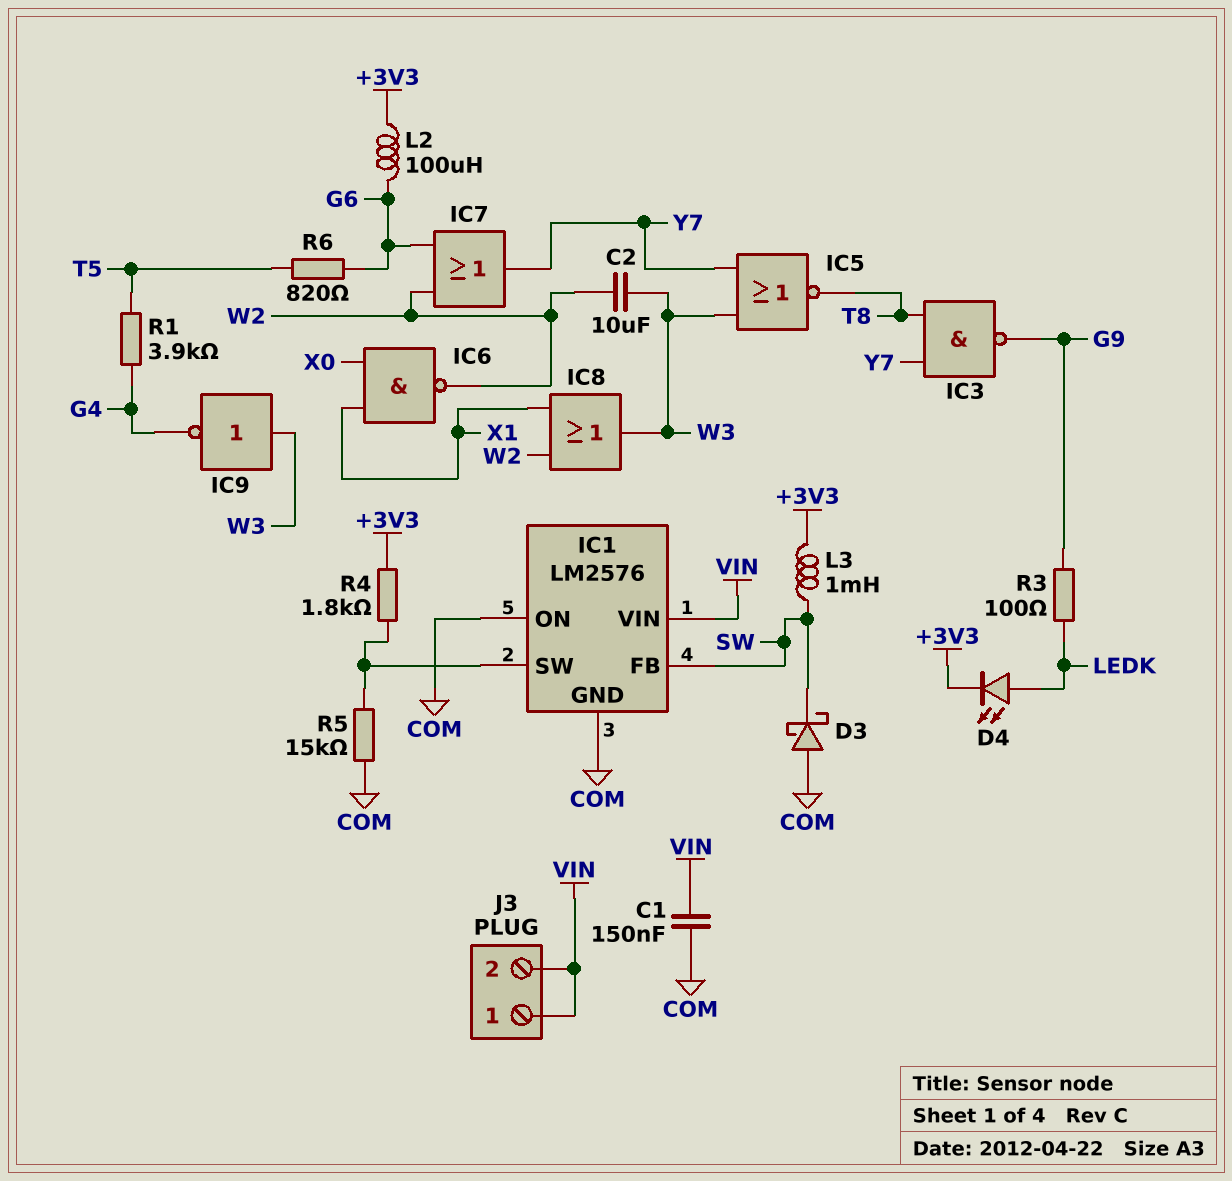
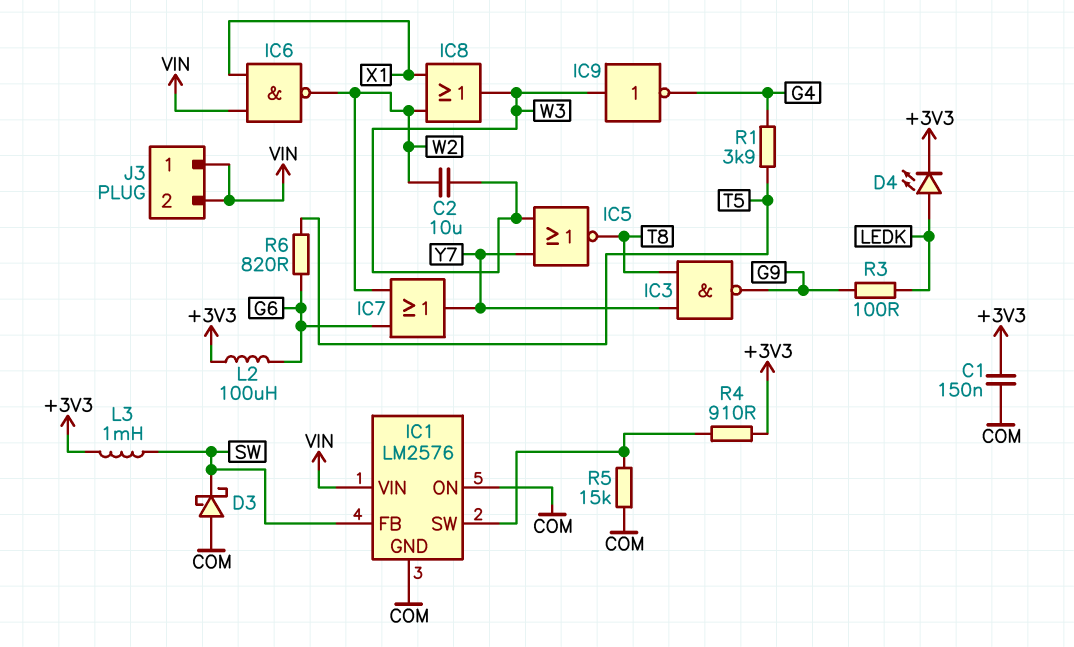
C1: 150nF (COM, VIN) -> 150nF (+3V3, COM)
IC6: NAND (in X0, in X1, out W2) -> NAND (in VIN, in X1, out W2)
R4: 1.8k (+3V3, IC1/SW) -> 910 (+3V3, IC1/SW)

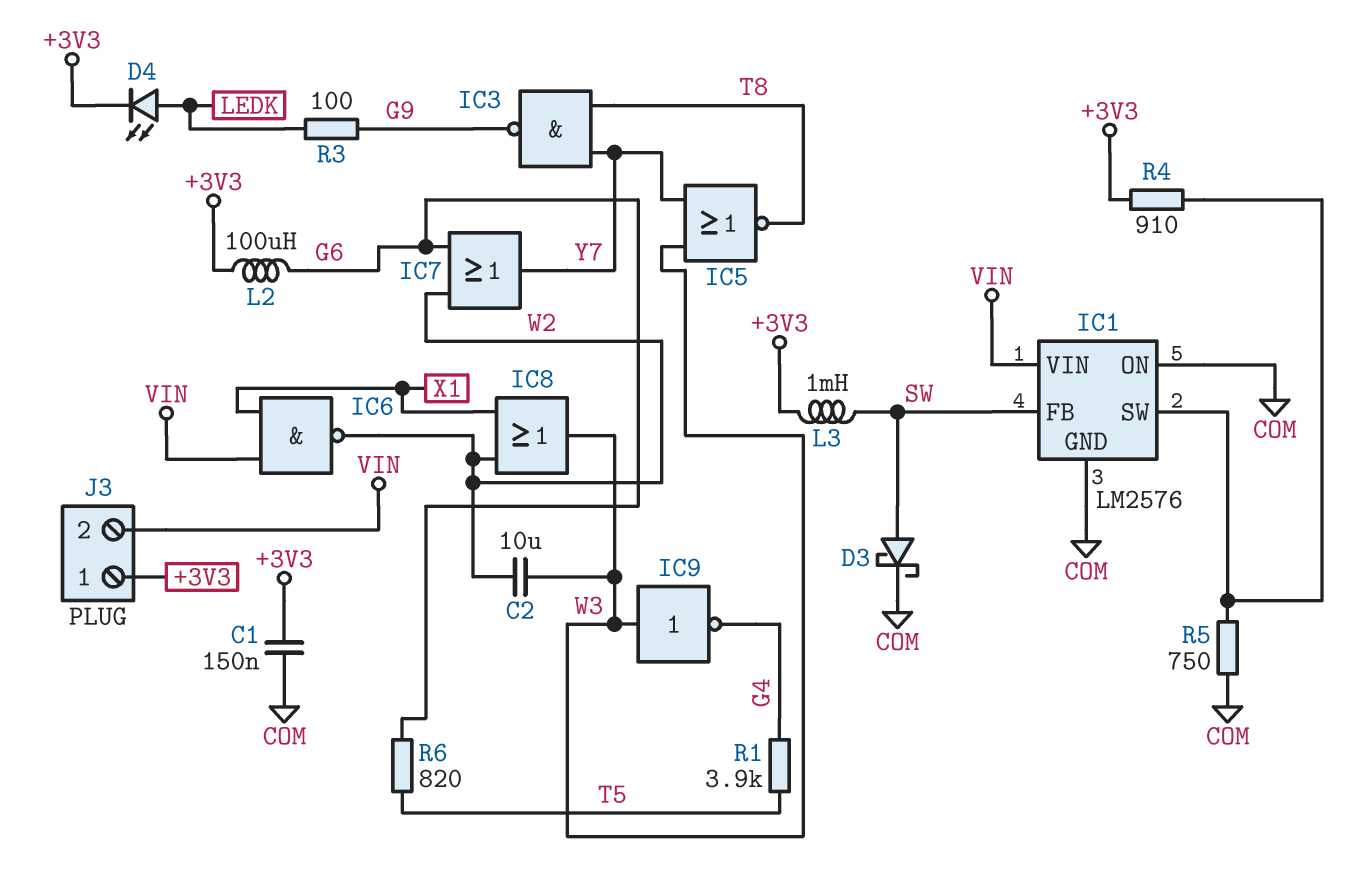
D3: schottky (A COM, K SW) -> schottky (A SW, K COM)
J3 pin 1: VIN -> +3V3
R5: 15k (COM, IC1/SW) -> 750 (COM, IC1/SW)

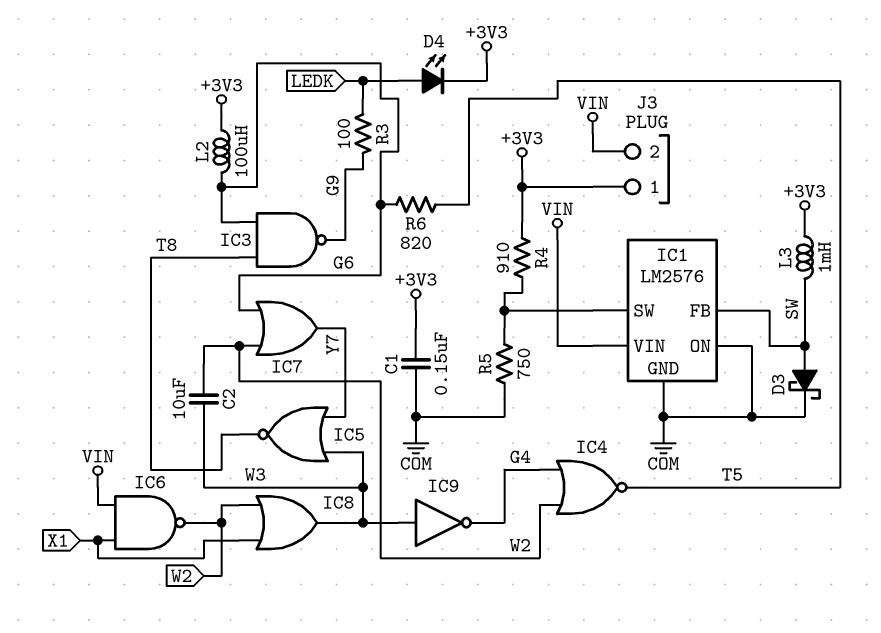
IC3: NAND (in T8, in Y7, out G9) -> NAND (in G6, in T8, out G9)
IC4: none -> NOR (in G4, in W2, out T5)
R1: 3.9k (G4, T5) -> none

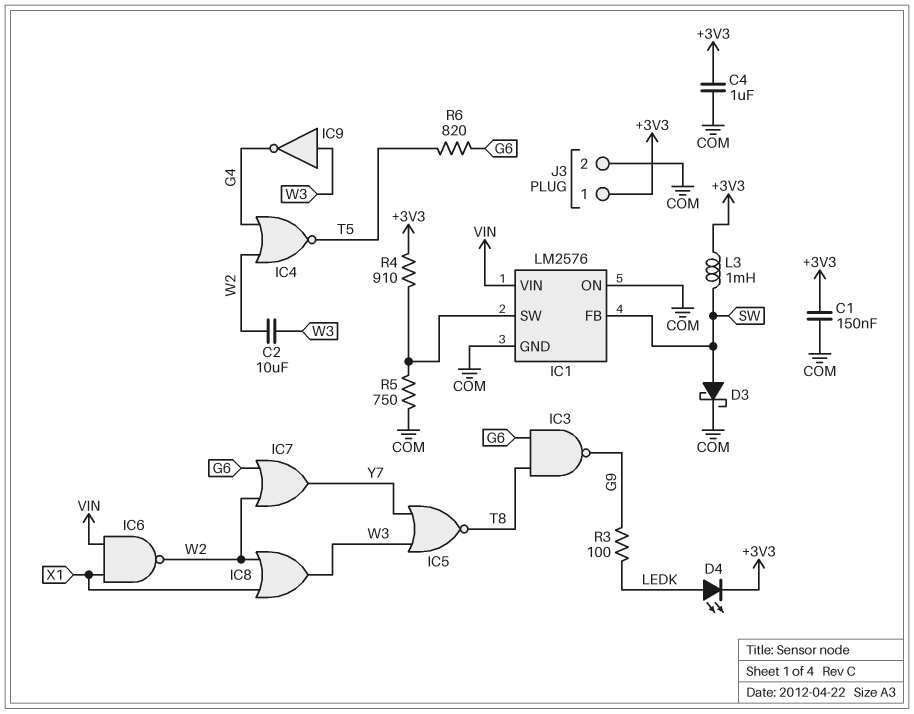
C4: none -> 1uF (+3V3, COM)
J3 pin 2: VIN -> COM
L2: 100uH (+3V3, G6) -> none

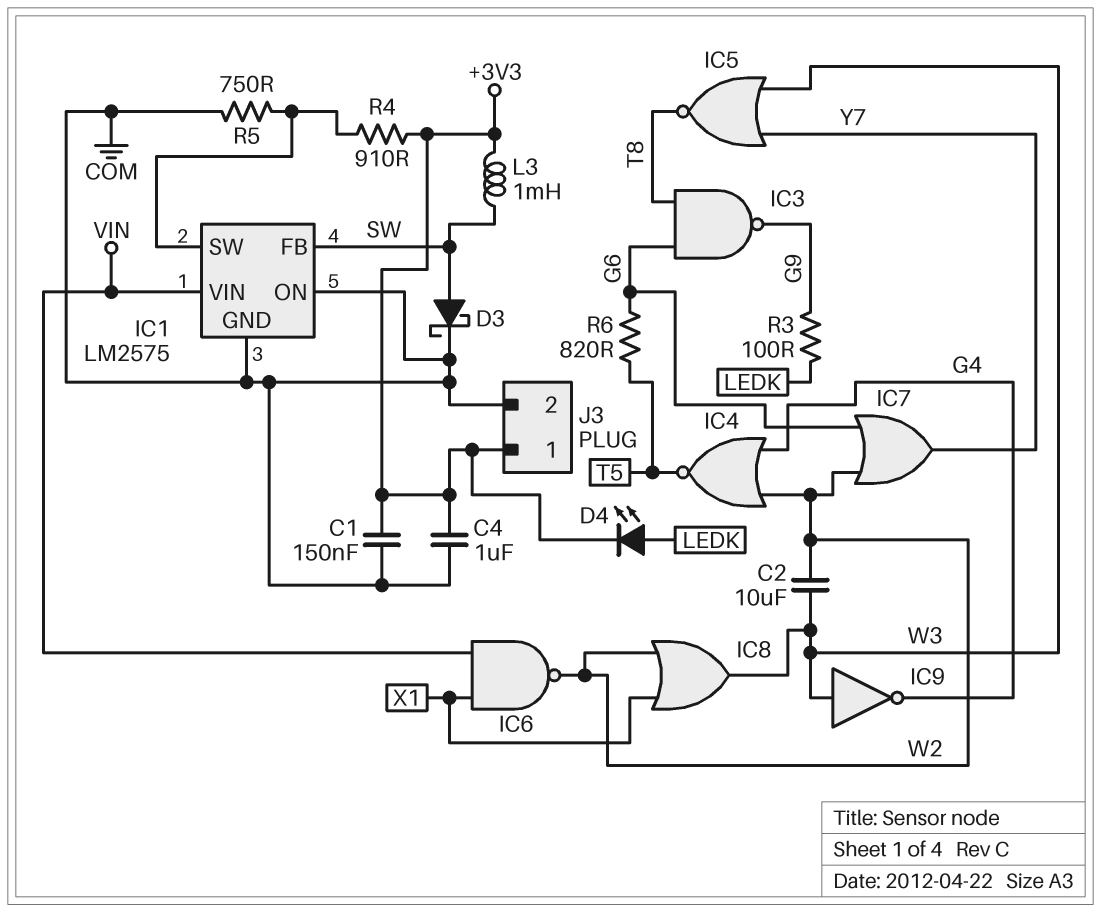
IC1: LM2576 -> LM2575

